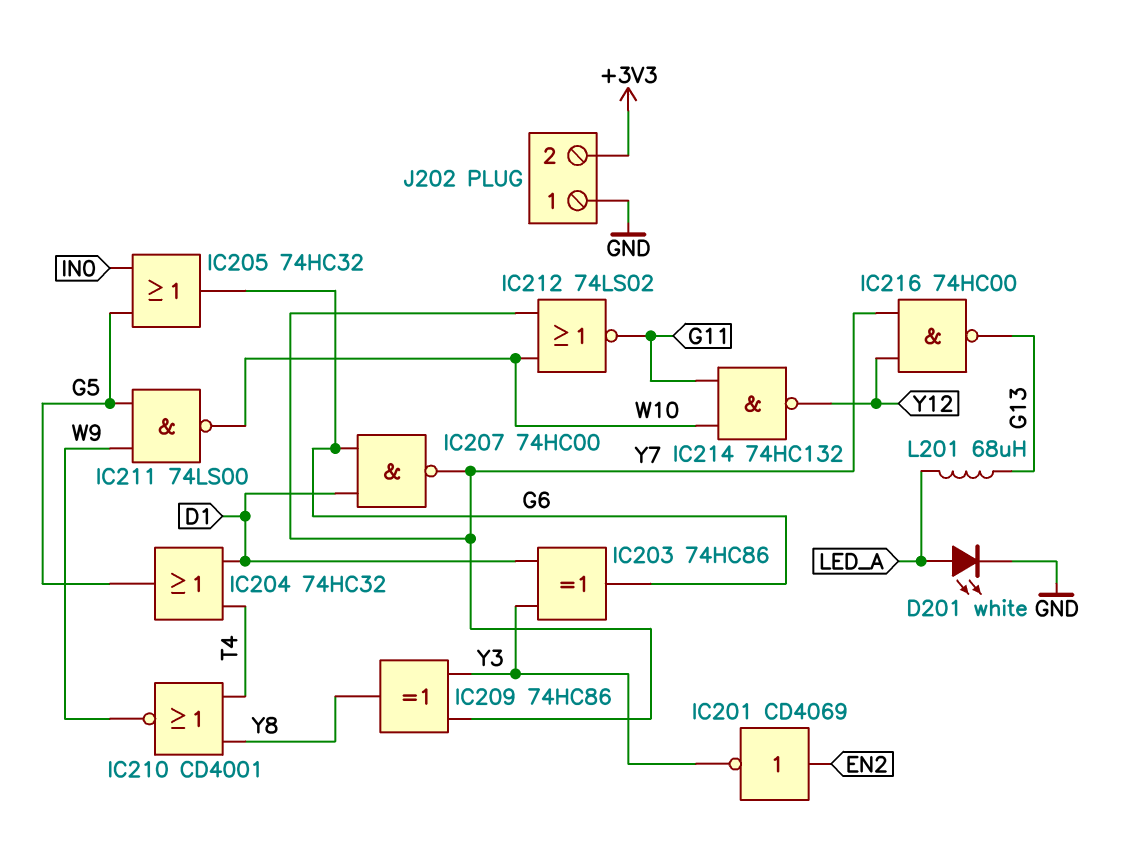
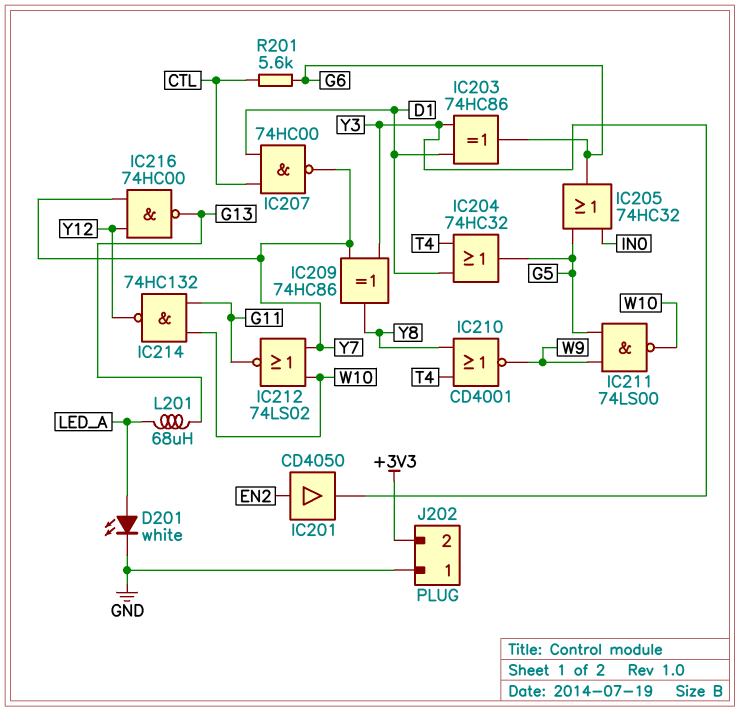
IC201: NOT CD4069 (in EN2, out Y3) -> buffer CD4050 (in EN2, out Y3)
IC207: NAND 74HC00 (in D1, in G6, out Y7) -> NAND 74HC00 (in CTL, in D1, out Y7)
R201: none -> 5.6k (CTL, G6)

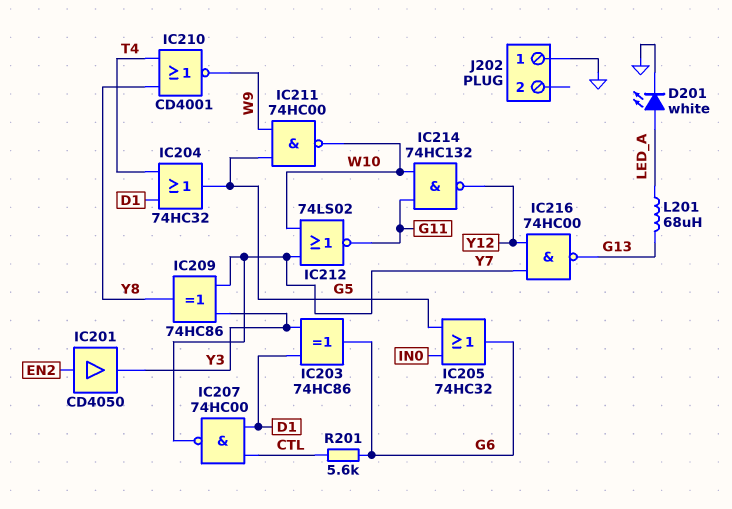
IC211: NAND 74LS00 (in G5, in W9, out W10) -> NAND 74HC00 (in G5, in W9, out W10)
J202 pin 2: +3V3 -> none

